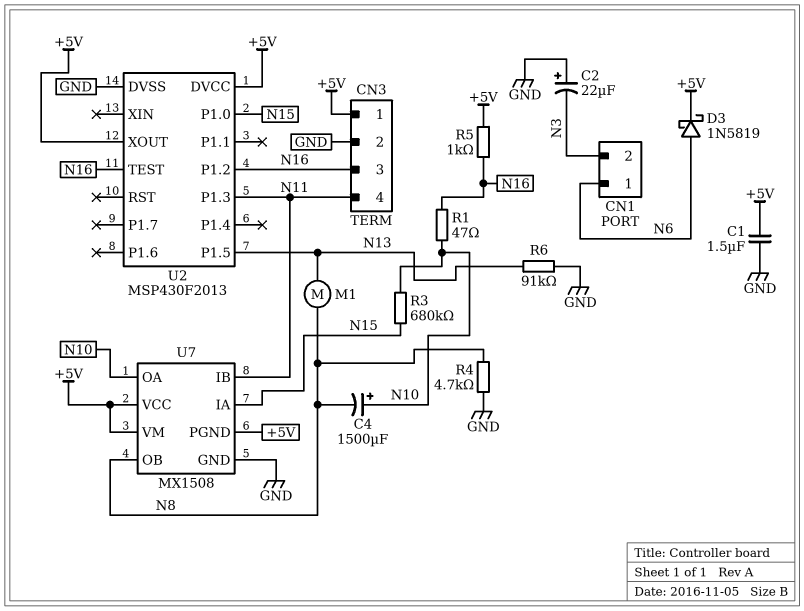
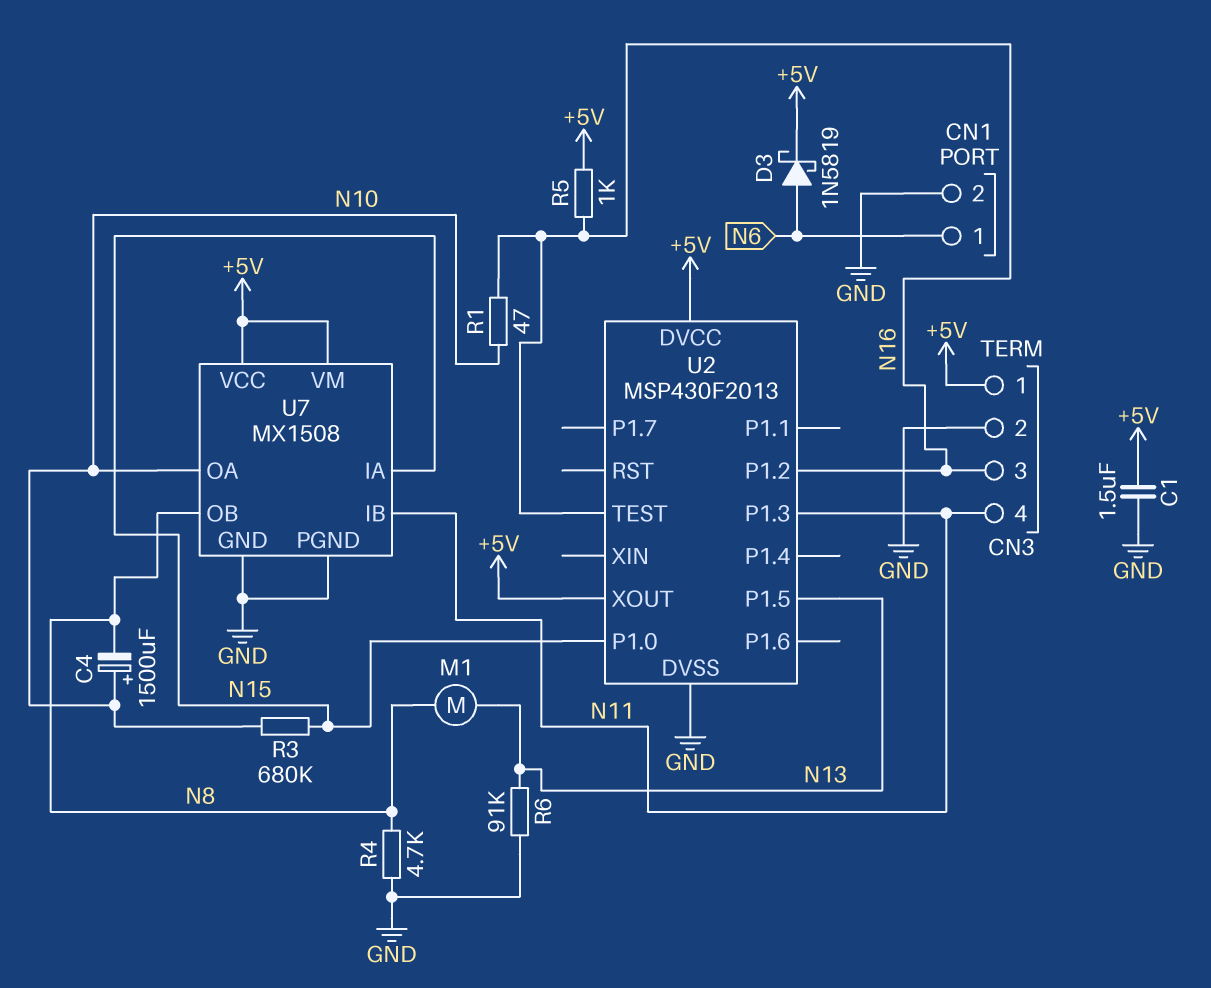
C2: 22uF (plus GND, minus N3) -> none
CN1 pin 2: N3 -> GND
U7 pin PGND: +5V -> GND

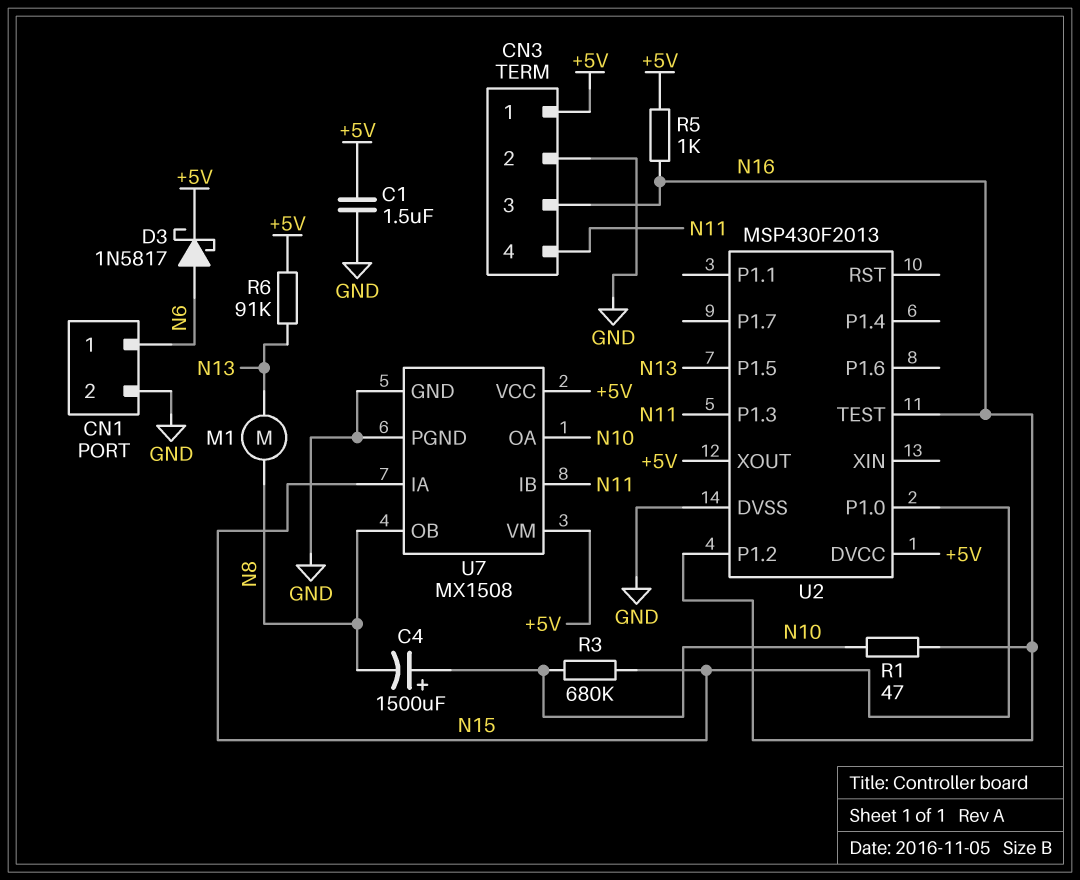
D3: schottky 1N5819 (A N6, K +5V) -> schottky 1N5817 (A N6, K +5V)
R4: 4.7k (GND, N8) -> none
R6: 91k (GND, N13) -> 91k (+5V, N13)

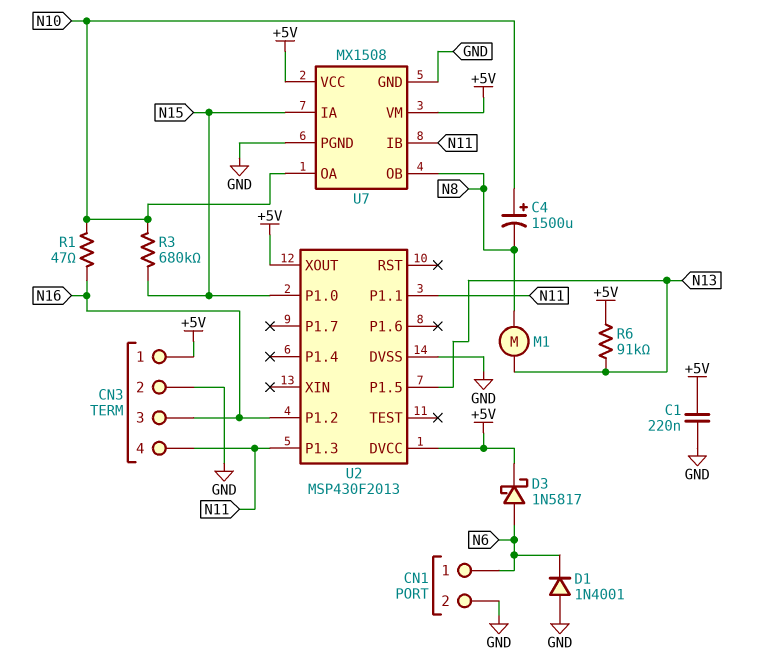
C1: 1.5uF (+5V, GND) -> 220nF (+5V, GND)
D1: none -> diode 1N4001 (A GND, K N6)
R5: 1k (+5V, N16) -> none
U2 pin P1.1: none -> N11
U2 pin TEST: N16 -> none

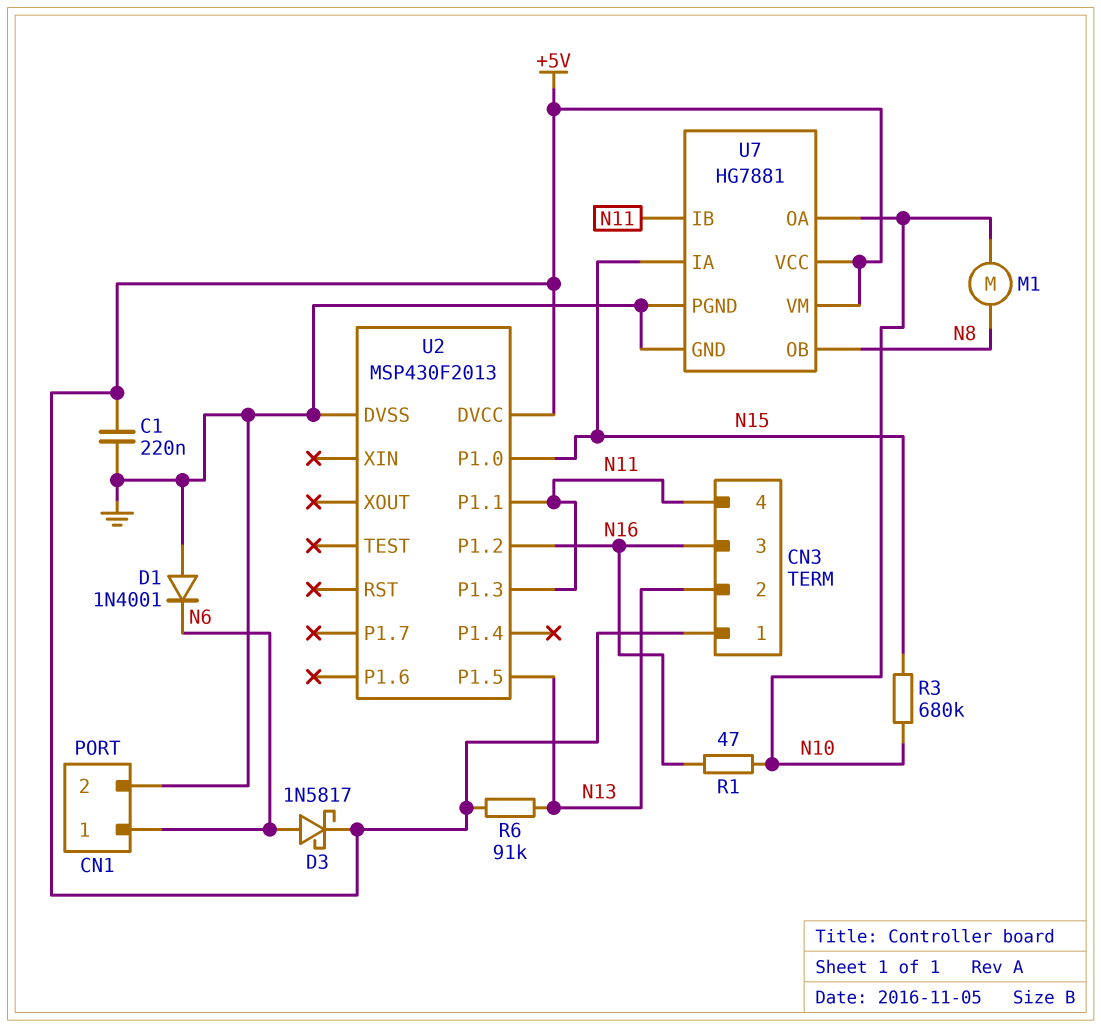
C4: 1500uF (plus N10, minus N8) -> none
CN3 pin 2: GND -> N13
M1: motor (N8, N13) -> motor (N8, N10)
U2 pin XOUT: +5V -> none
U7: MX1508 -> HG7881

